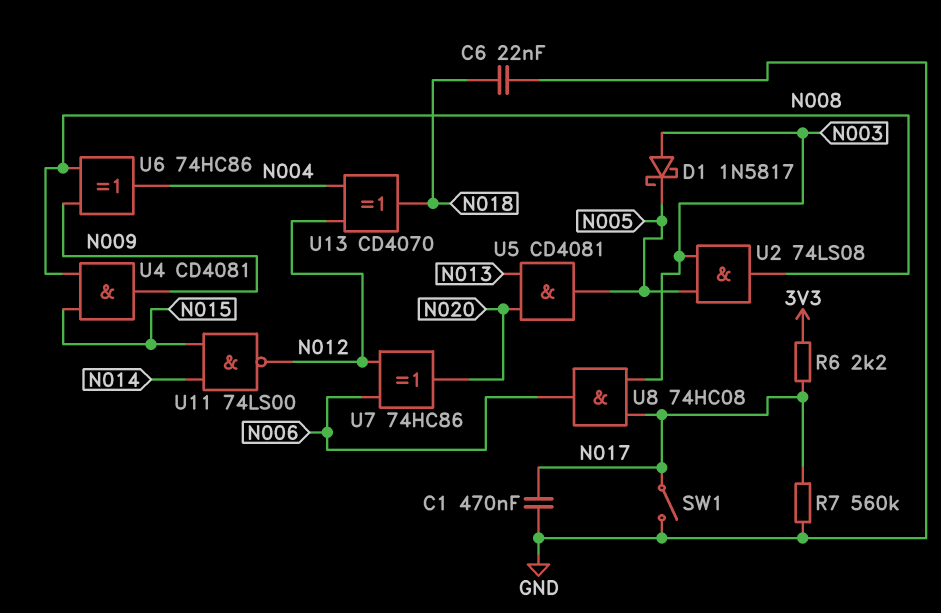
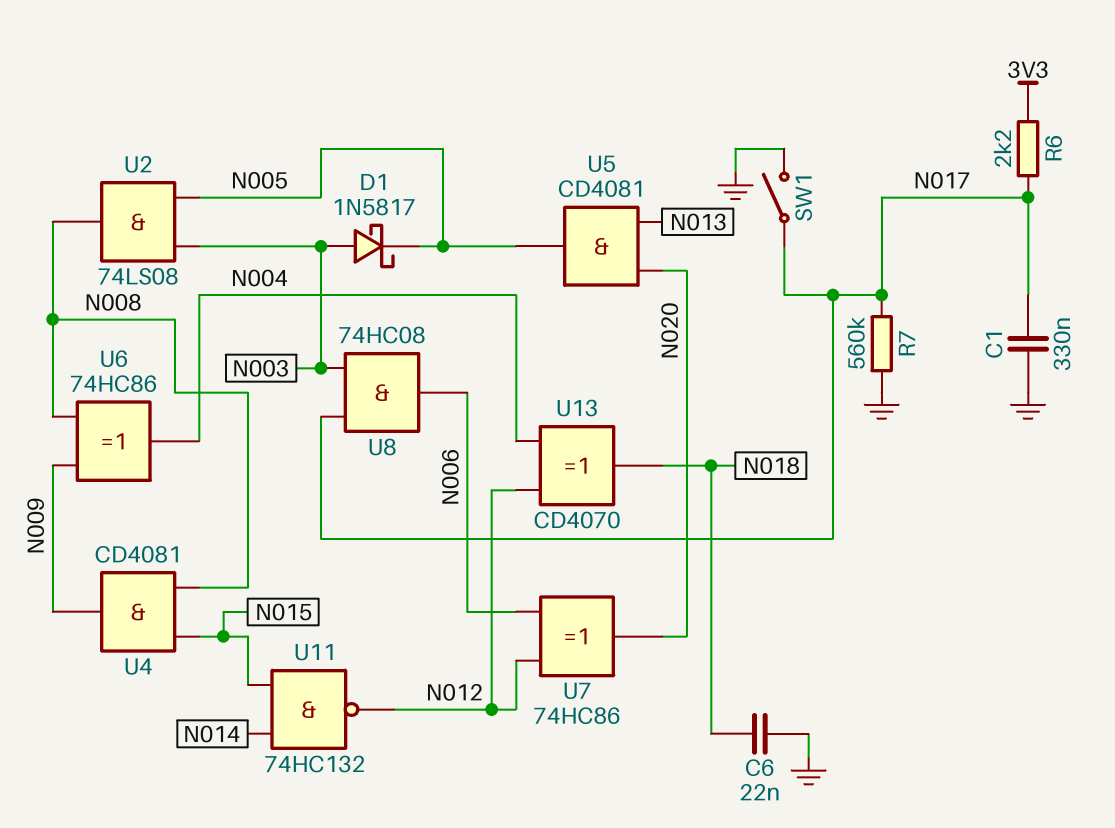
C1: 470nF (GND, N017) -> 330nF (GND, N017)
U11: NAND 74LS00 (in N014, in N015, out N012) -> NAND 74HC132 (in N014, in N015, out N012)

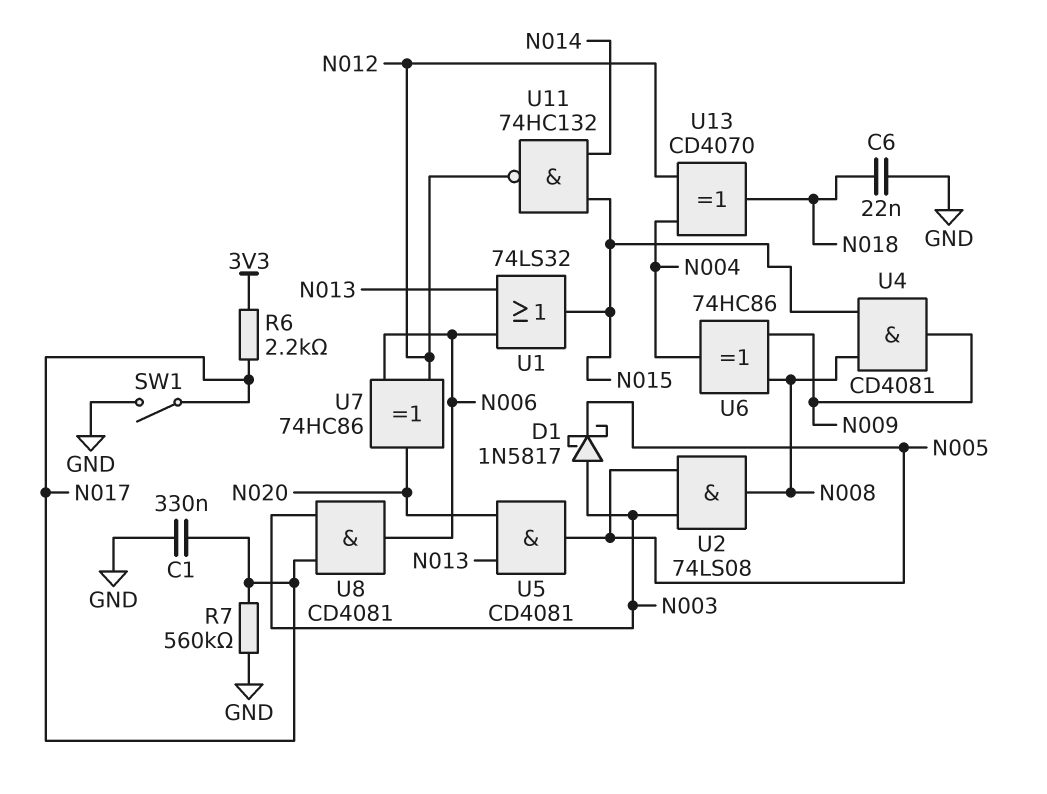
U1: none -> OR 74LS32 (in N006, in N013, out N015)
U8: AND 74HC08 (in N003, in N017, out N006) -> AND CD4081 (in N003, in N017, out N006)

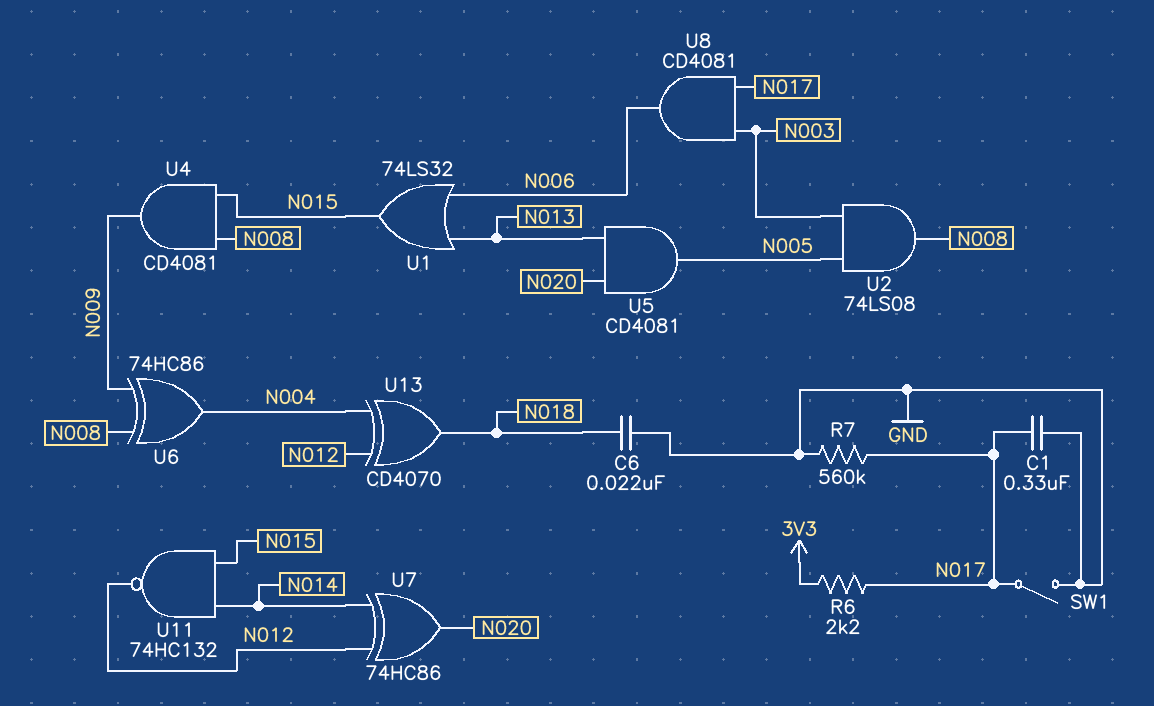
D1: schottky 1N5817 (A N003, K N005) -> none
U7: XOR 74HC86 (in N006, in N012, out N020) -> XOR 74HC86 (in N012, in N014, out N020)

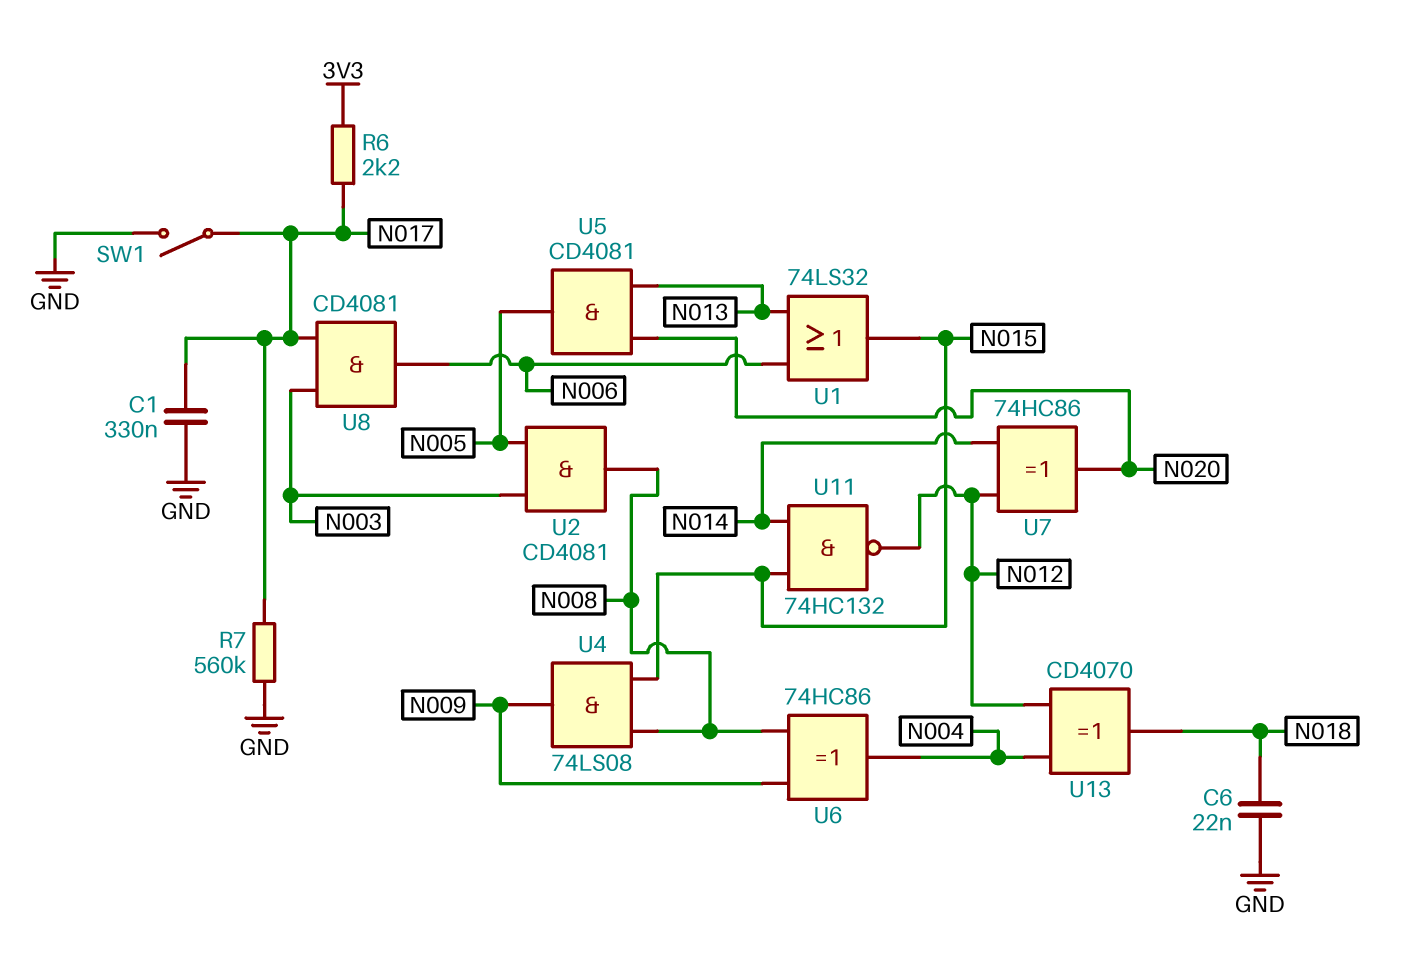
U2: AND 74LS08 (in N003, in N005, out N008) -> AND CD4081 (in N003, in N005, out N008)
U4: AND CD4081 (in N008, in N015, out N009) -> AND 74LS08 (in N008, in N015, out N009)

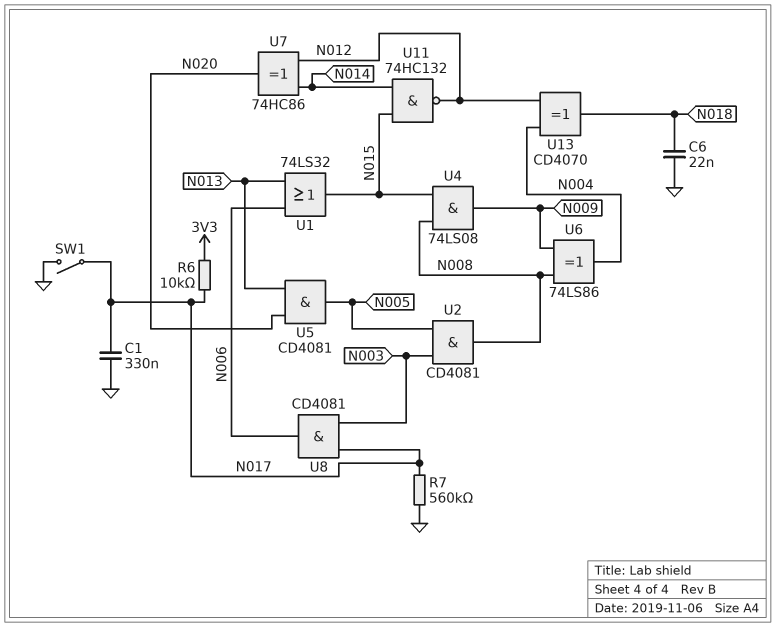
R6: 2.2k (3V3, N017) -> 10k (3V3, N017)
U6: XOR 74HC86 (in N008, in N009, out N004) -> XOR 74LS86 (in N008, in N009, out N004)

